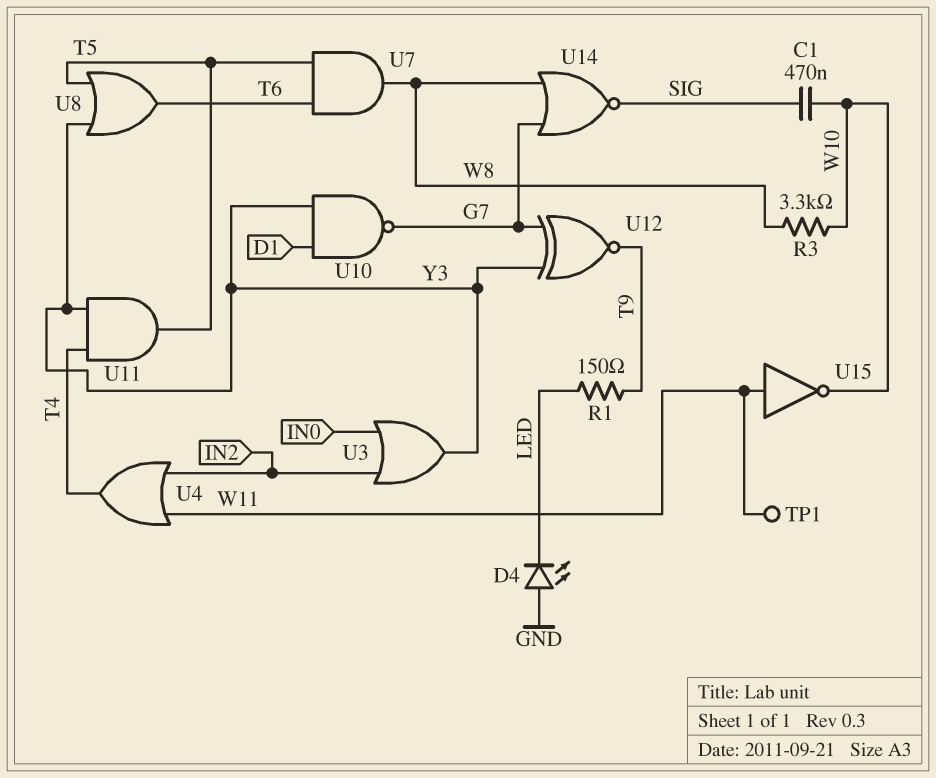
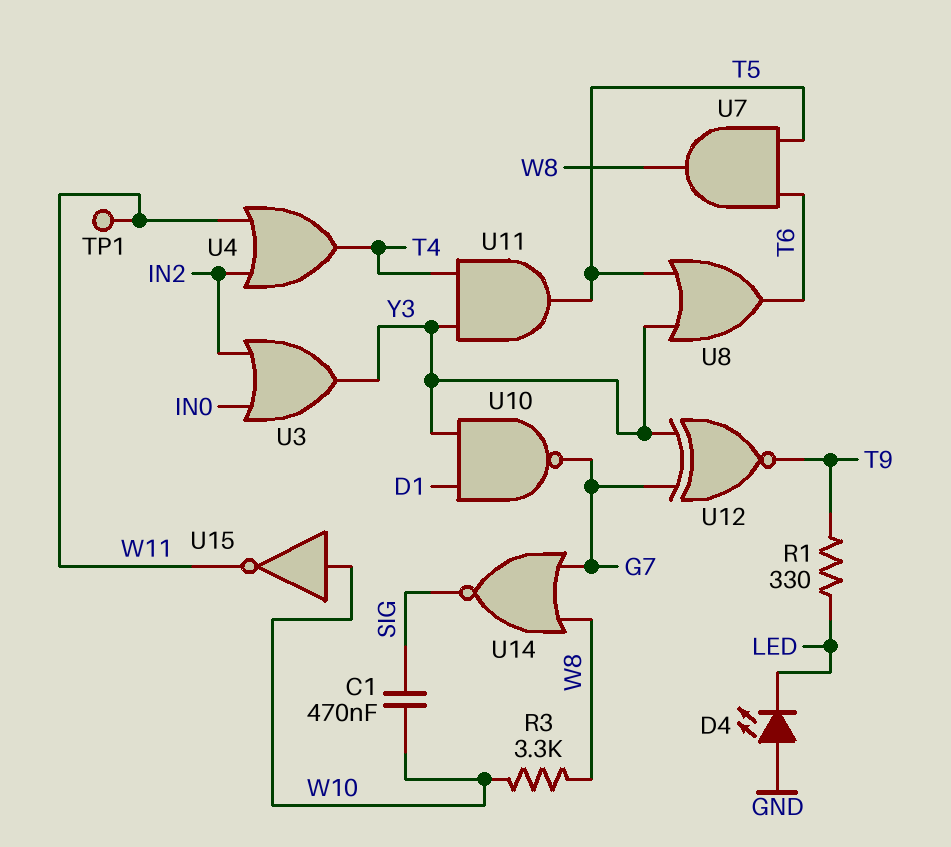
R1: 150 (LED, T9) -> 330 (LED, T9)
U15: NOT (in W11, out W10) -> NOT (in W10, out W11)

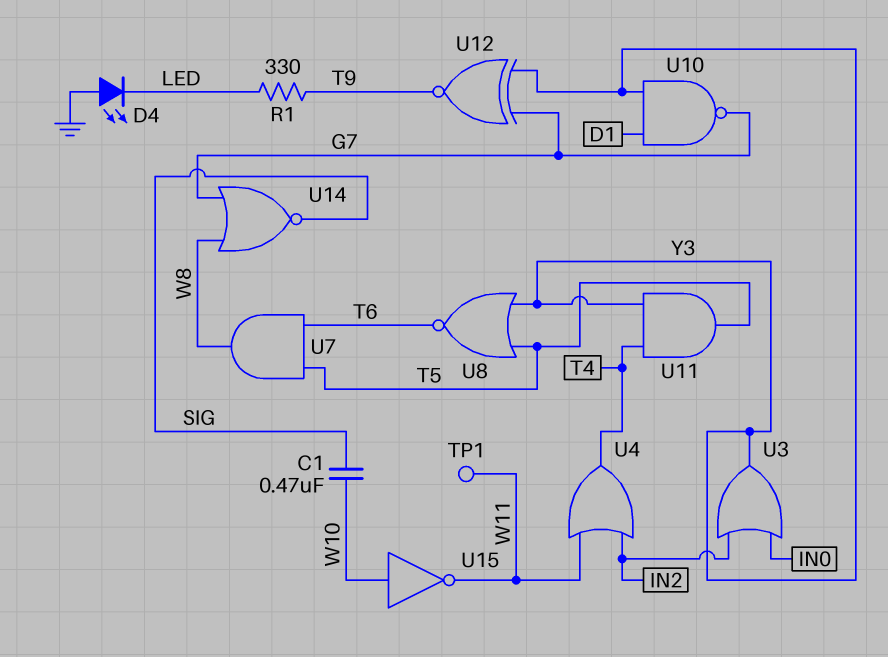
R3: 3.3k (W8, W10) -> none
U8: OR (in T5, in Y3, out T6) -> NOR (in T5, in Y3, out T6)

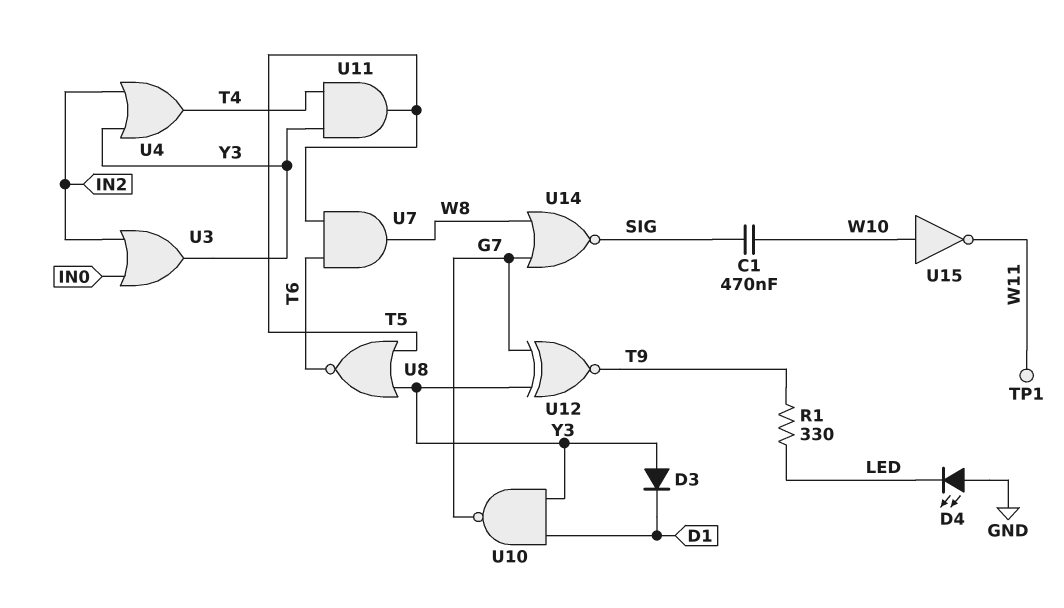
D3: none -> diode (A Y3, K D1)
U4: OR (in IN2, in W11, out T4) -> OR (in IN2, in Y3, out T4)

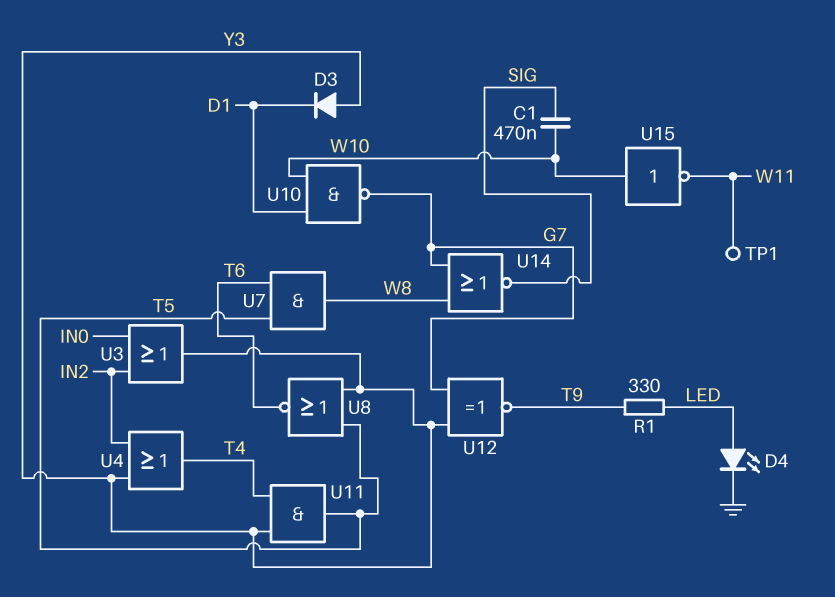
D4: LED (A GND, K LED) -> LED (A LED, K GND)
U10: NAND (in D1, in Y3, out G7) -> NAND (in D1, in W10, out G7)

